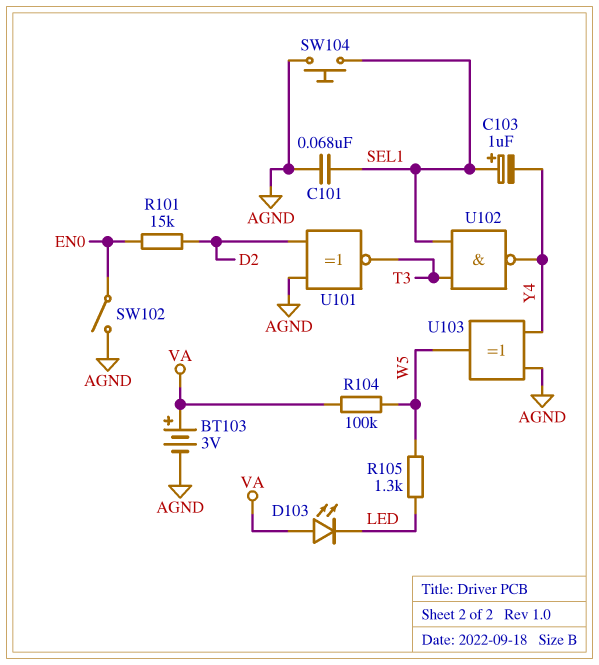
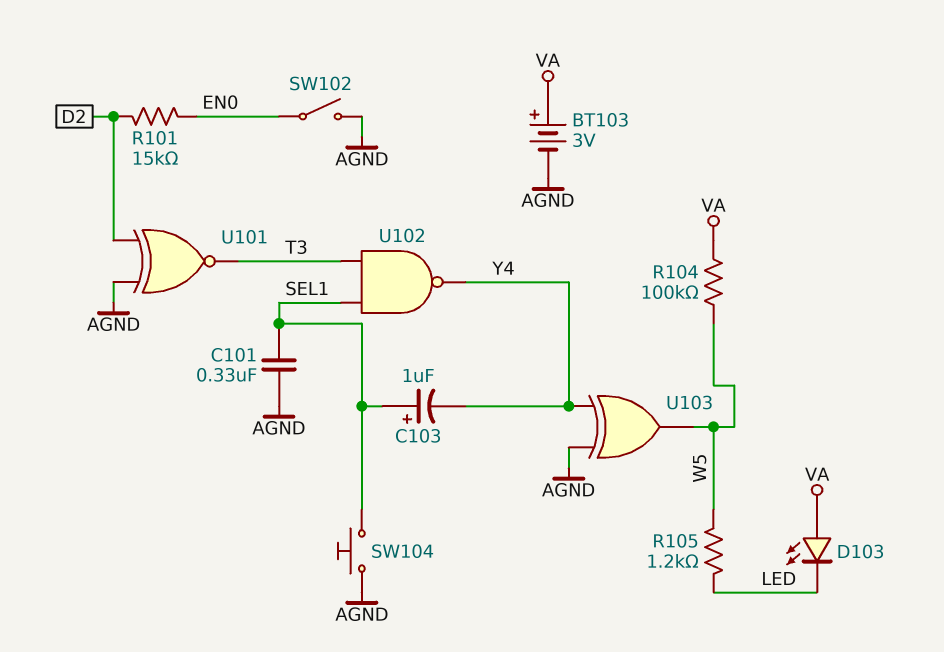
C101: 68nF (AGND, SEL1) -> 330nF (AGND, SEL1)
R105: 1.3k (LED, W5) -> 1.2k (LED, W5)

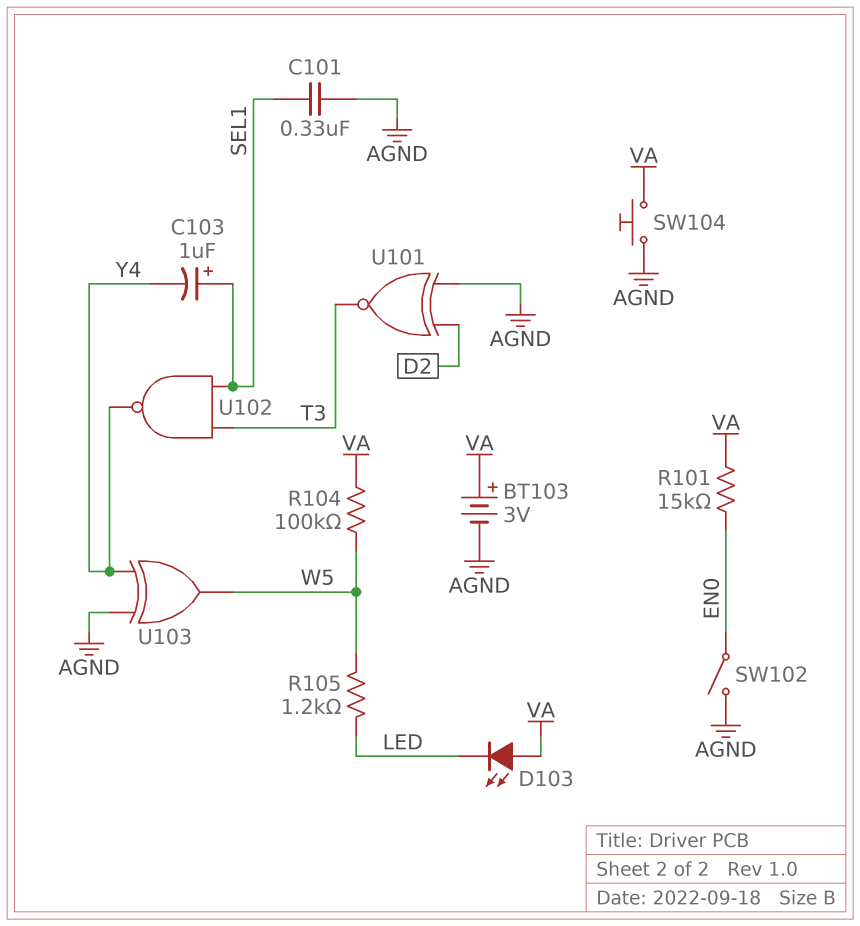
R101: 15k (D2, EN0) -> 15k (EN0, VA)
SW104: button (AGND, SEL1) -> button (AGND, VA)

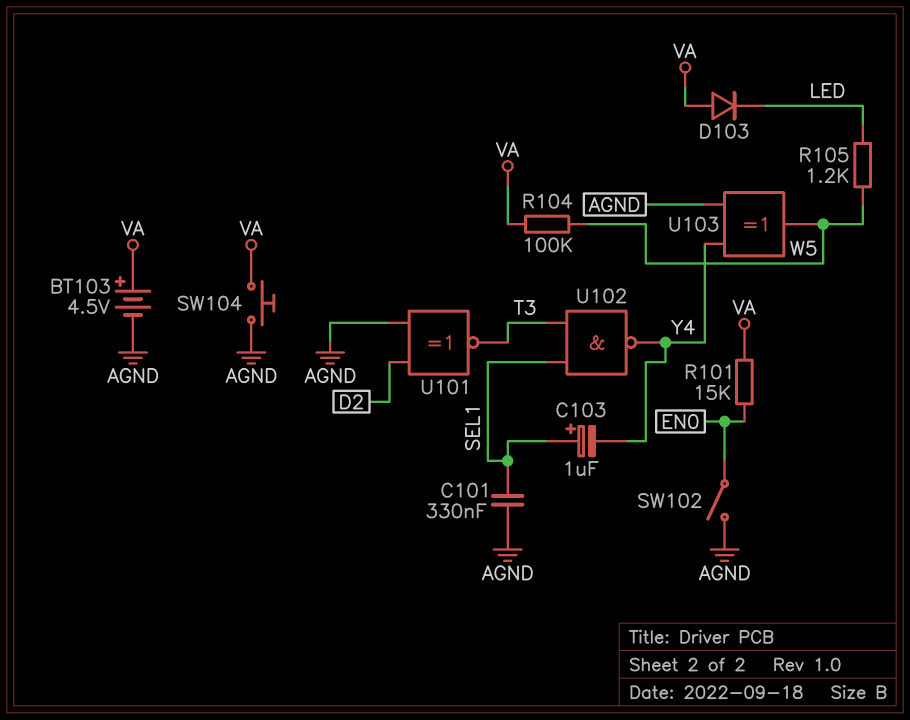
BT103: 3V (plus VA, minus AGND) -> 4.5V (plus VA, minus AGND)
D103: LED (A VA, K LED) -> diode (A VA, K LED)

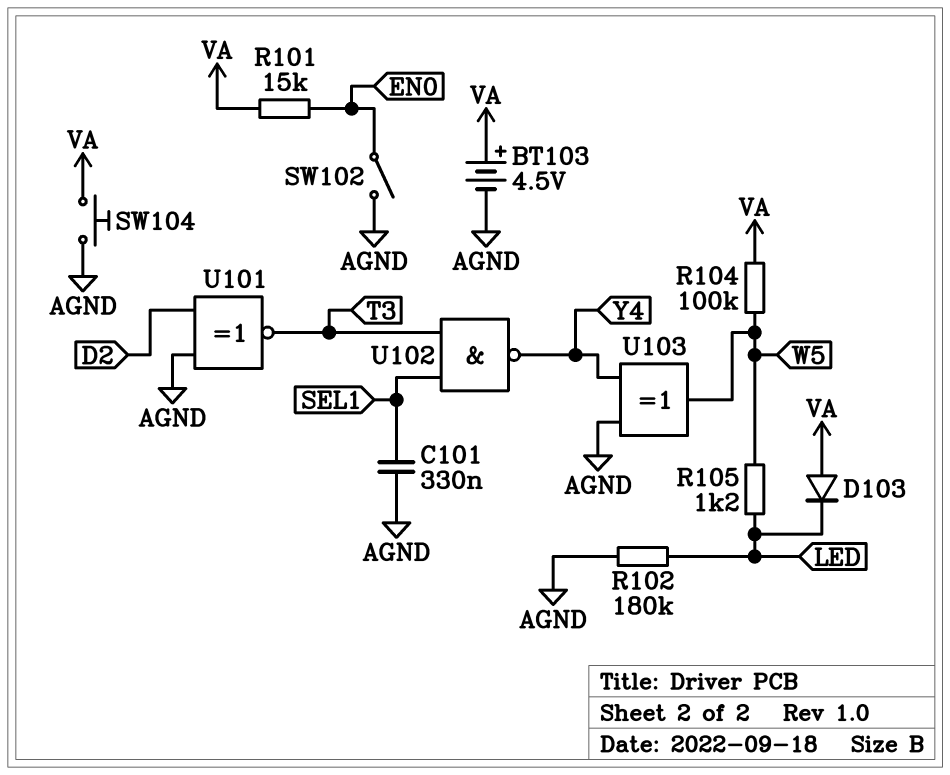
C103: 1uF (plus SEL1, minus Y4) -> none
R102: none -> 180k (AGND, LED)

